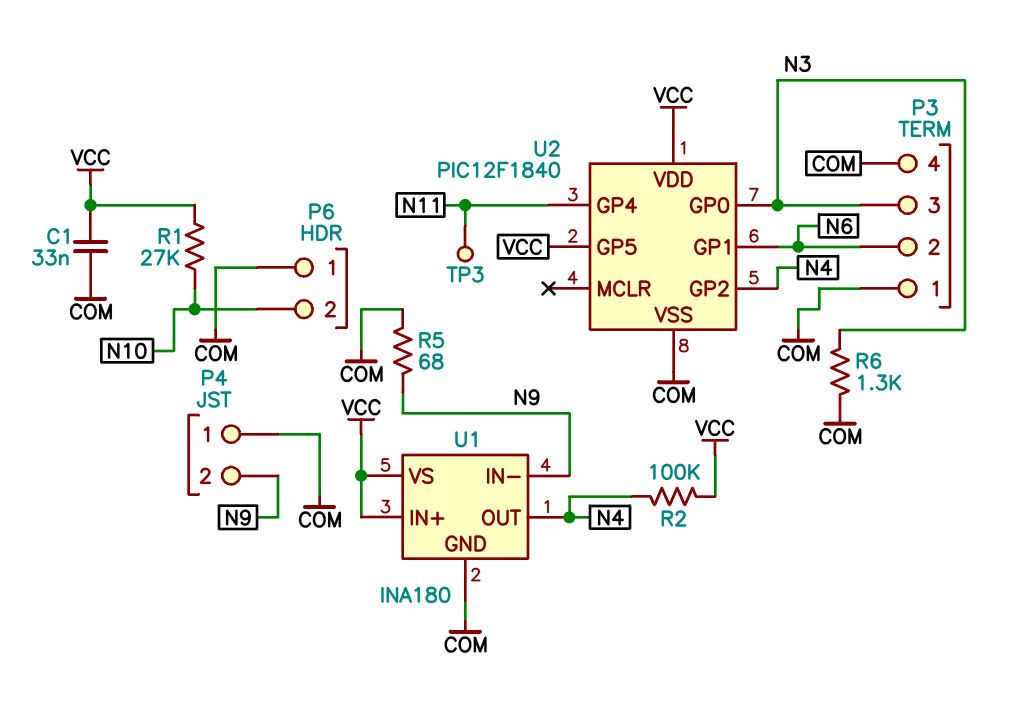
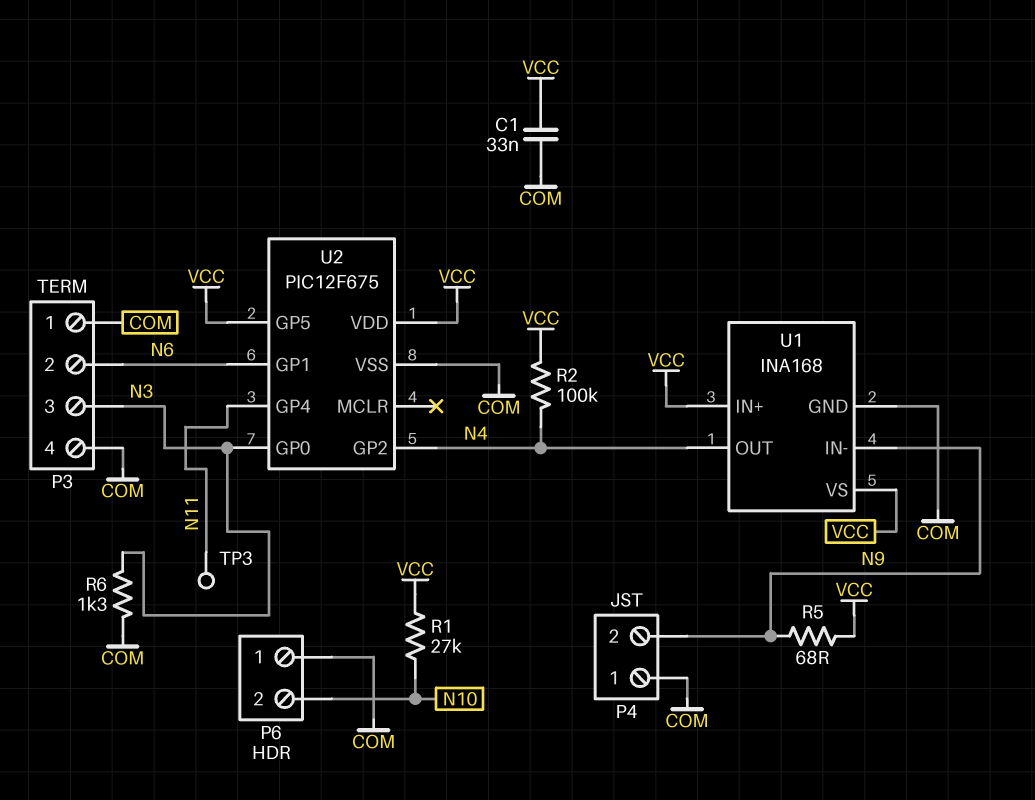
R5: 68 (COM, N9) -> 68 (N9, VCC)
U1: INA180 -> INA168
U2: PIC12F1840 -> PIC12F675

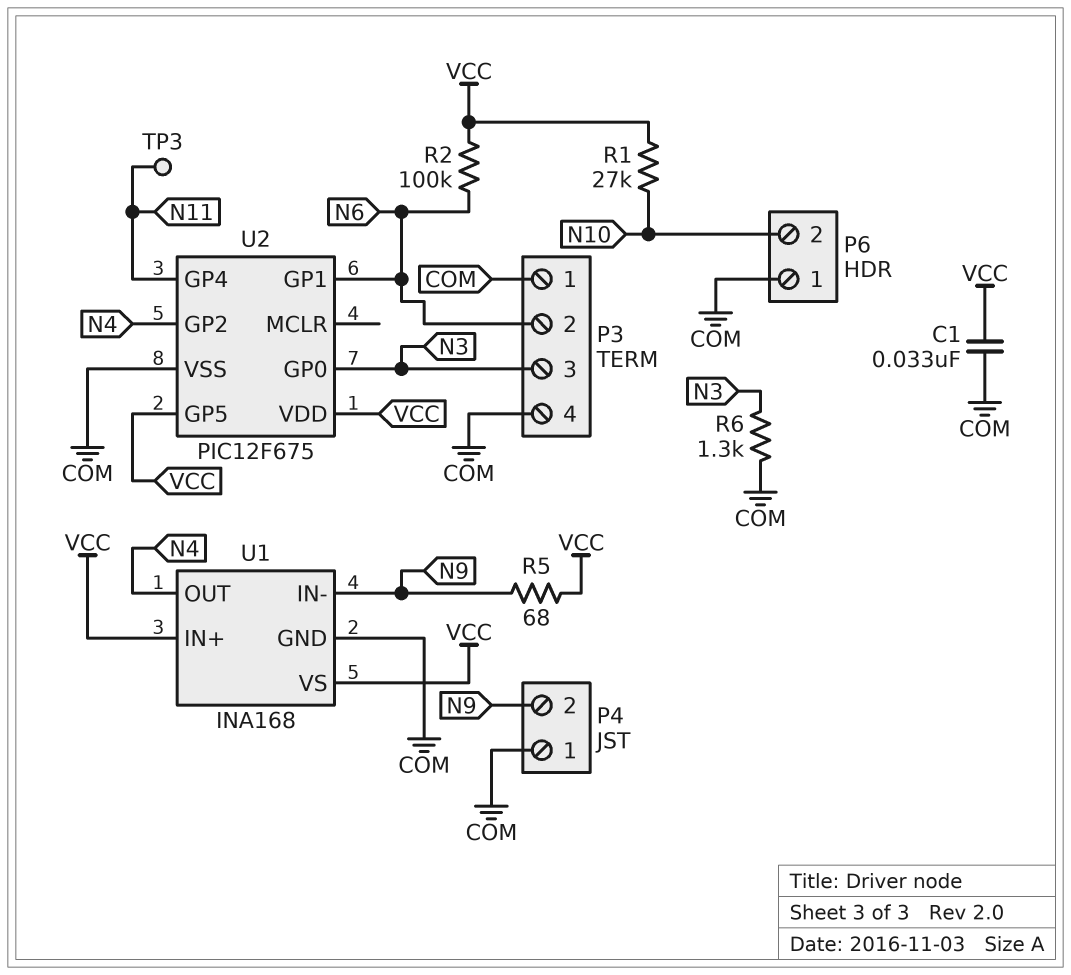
R2: 100k (N4, VCC) -> 100k (N6, VCC)

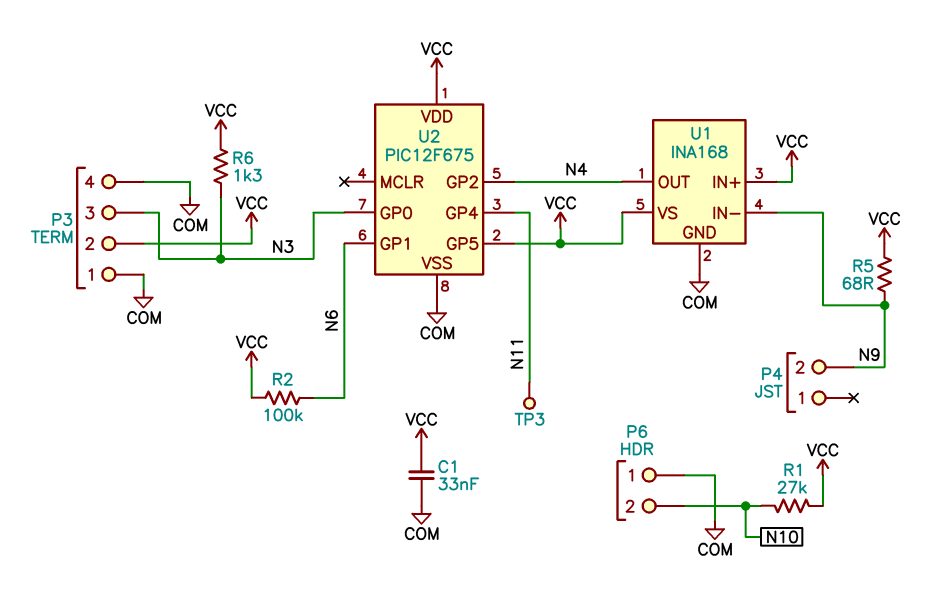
P3 pin 2: N6 -> VCC
P4 pin 1: COM -> none
R6: 1.3k (COM, N3) -> 1.3k (N3, VCC)

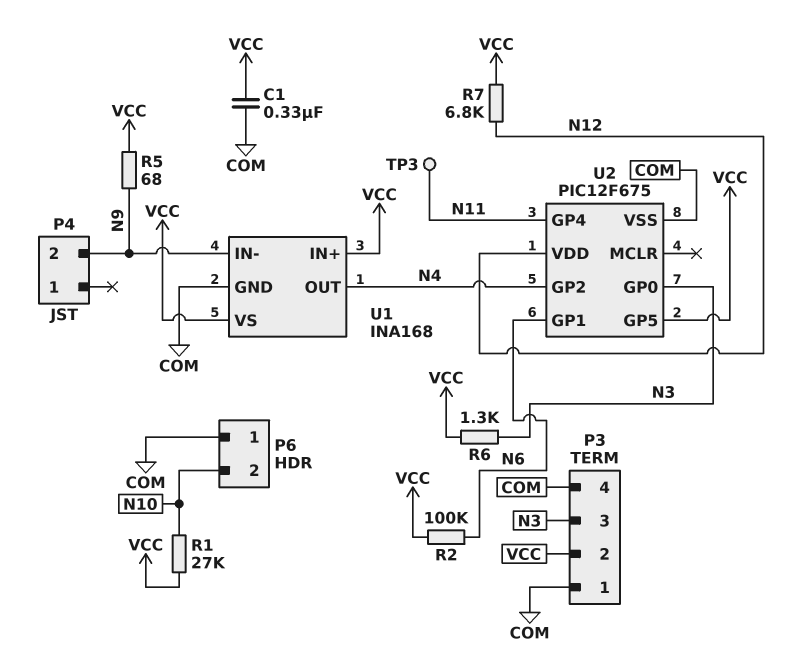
C1: 33nF (COM, VCC) -> 330nF (COM, VCC)
R7: none -> 6.8k (N12, VCC)
U2 pin VDD: VCC -> N12

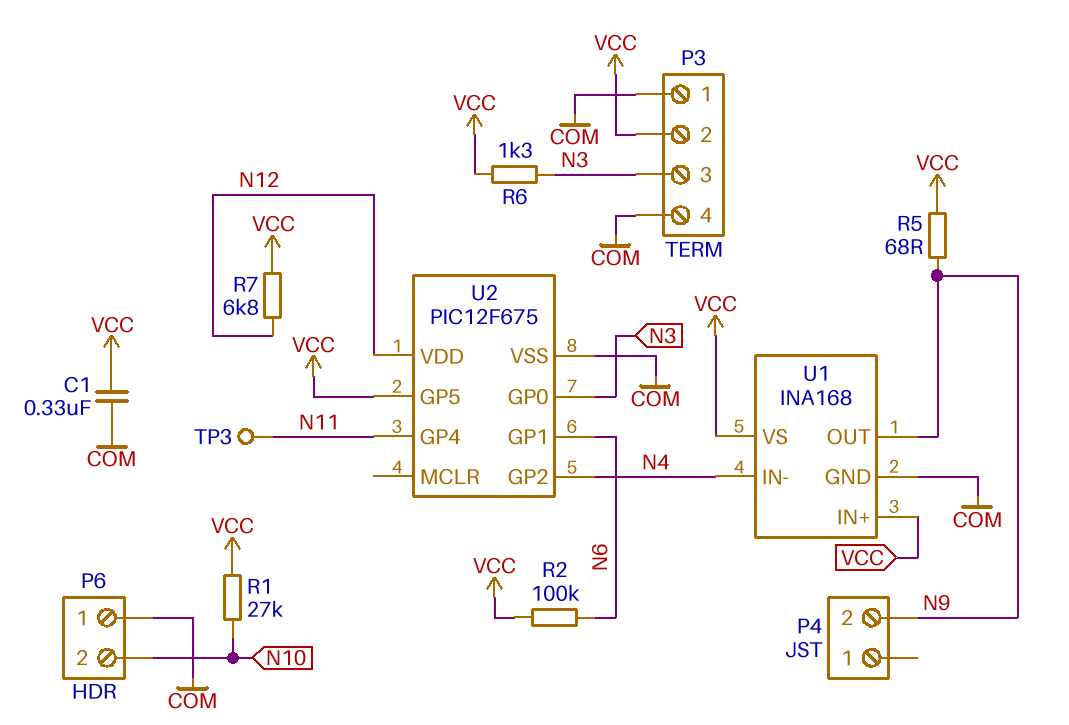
U1 pin IN-: N9 -> N4
U1 pin OUT: N4 -> N9

